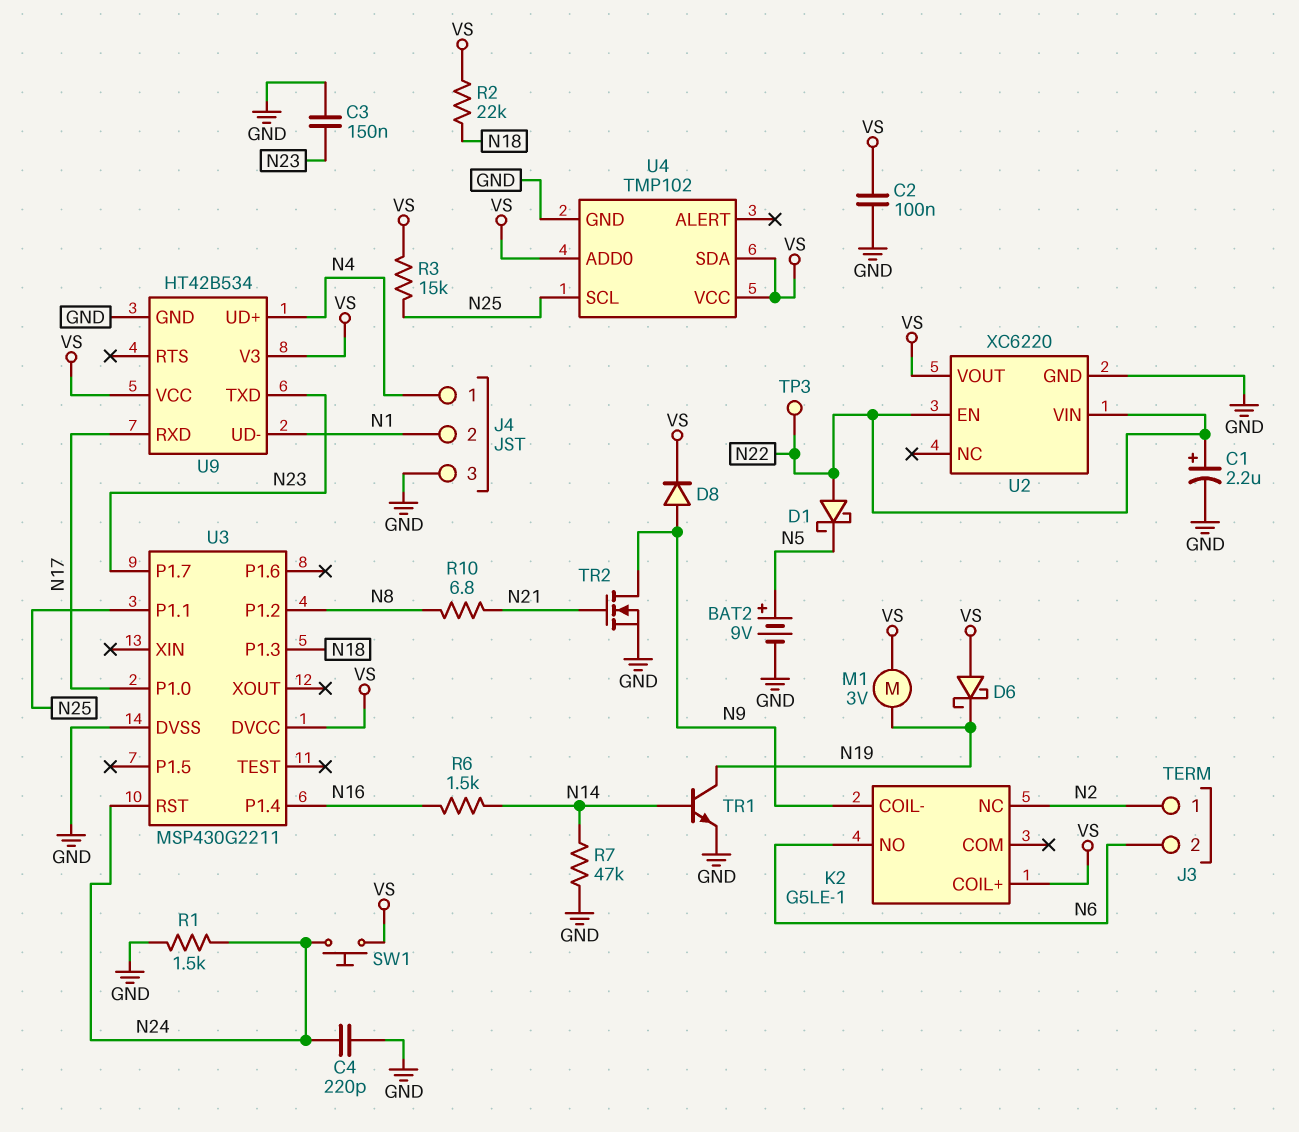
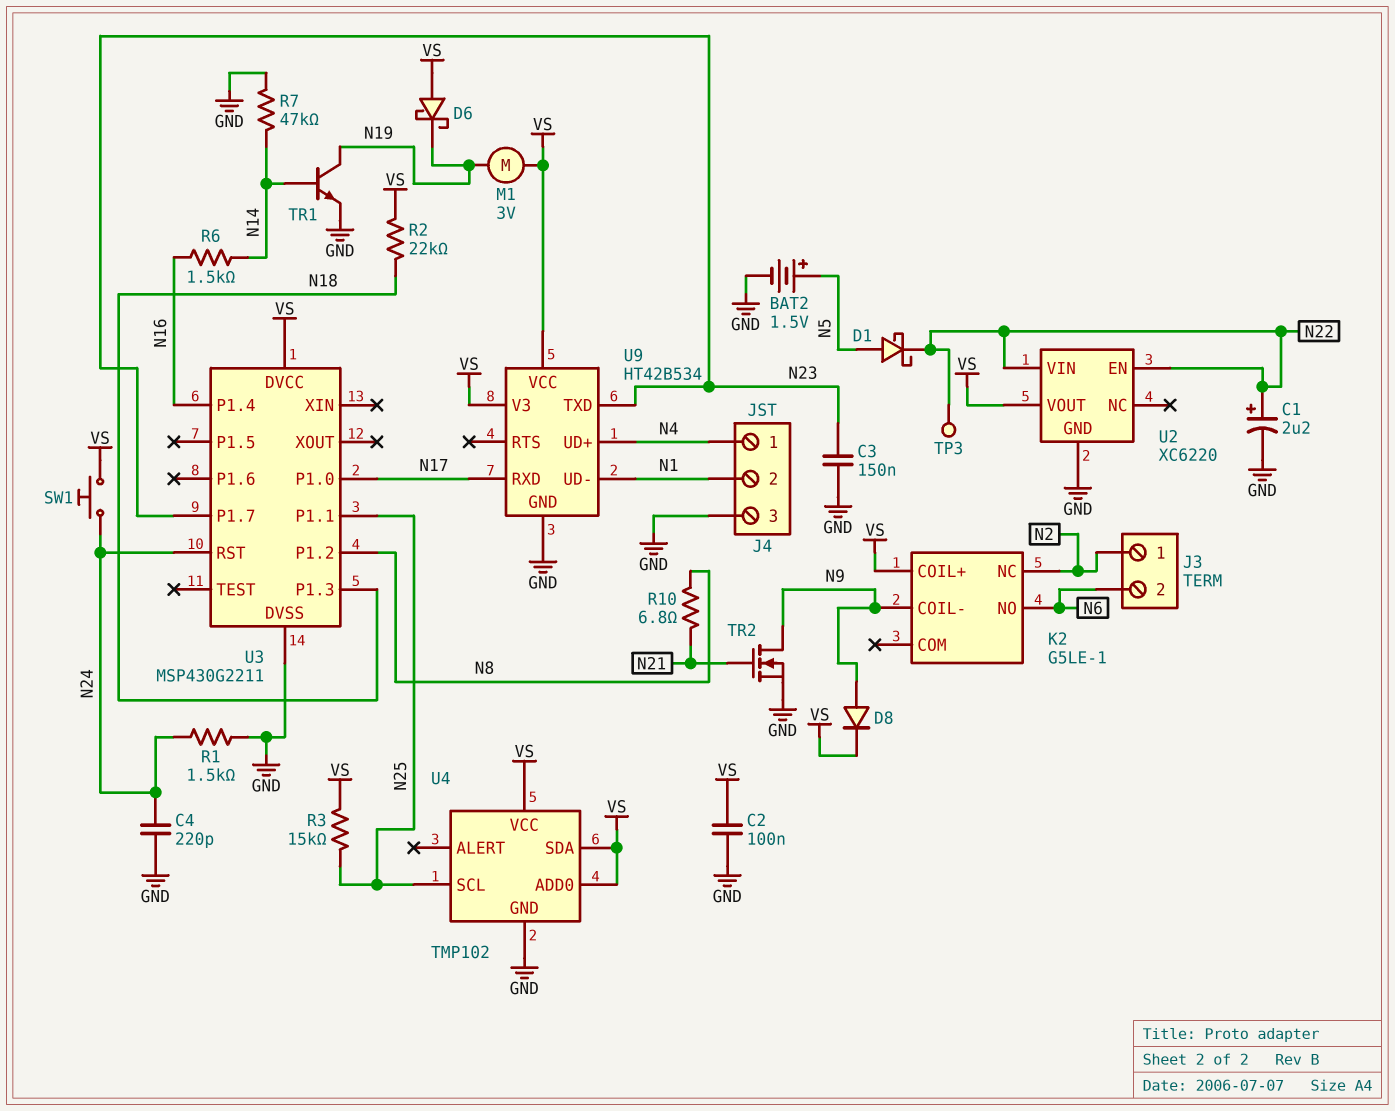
BAT2: 9V (plus N5, minus GND) -> 1.5V (plus N5, minus GND)
D1: schottky (A N22, K N5) -> schottky (A N5, K N22)

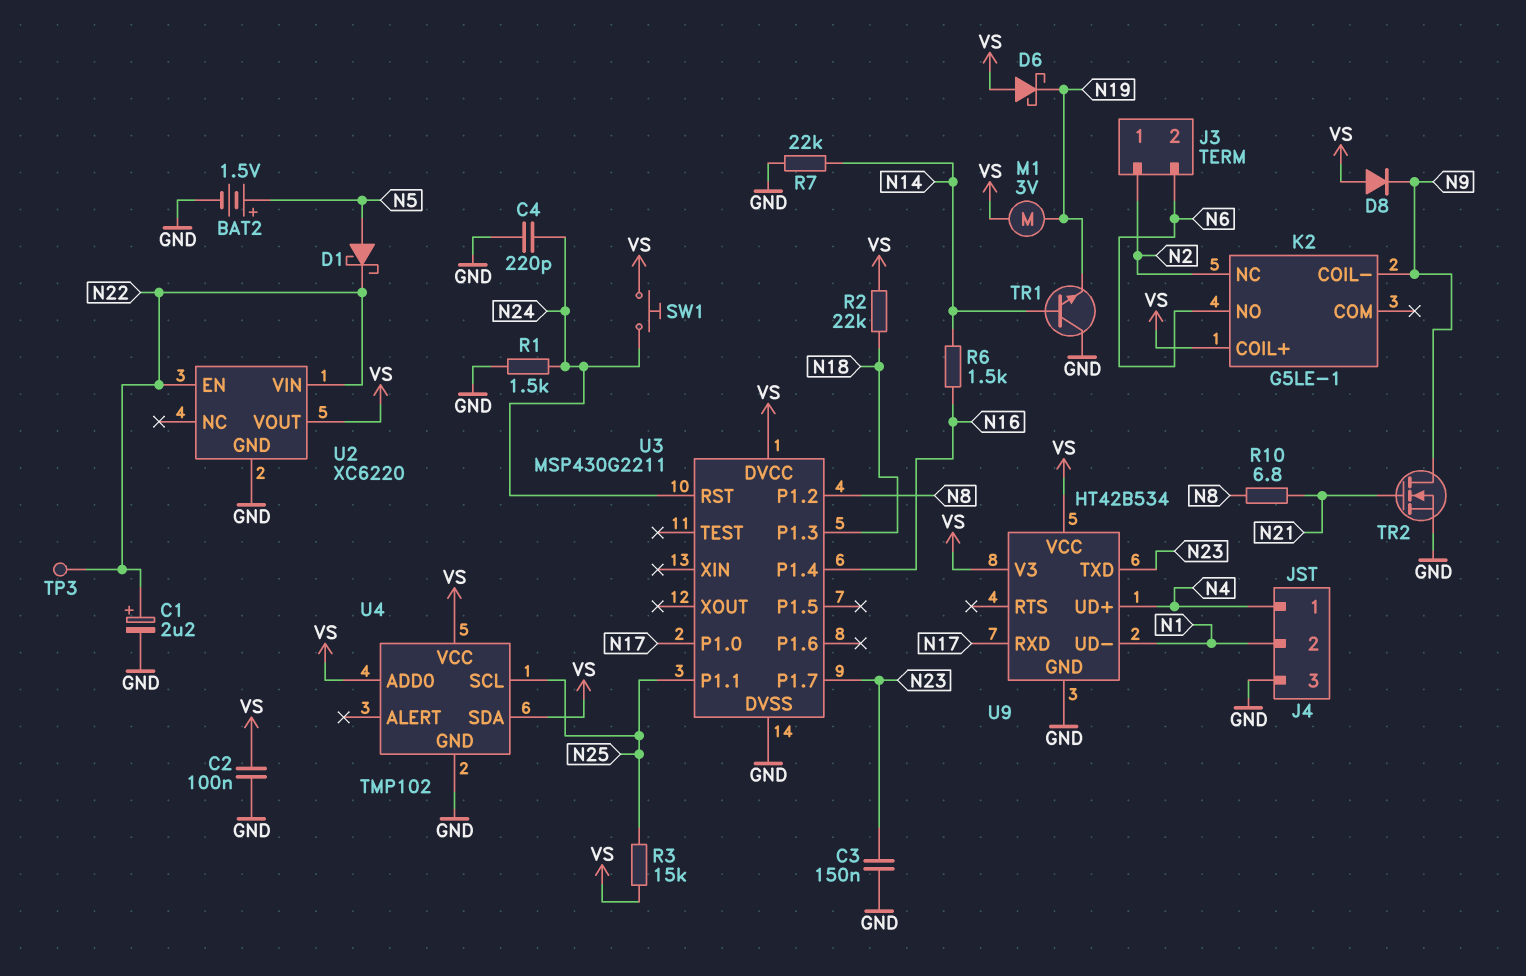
D8: diode (A N9, K VS) -> diode (A VS, K N9)
R7: 47k (GND, N14) -> 22k (GND, N14)
TR1: NPN (B N14, C N19, E GND) -> NPN (B N14, C GND, E N19)

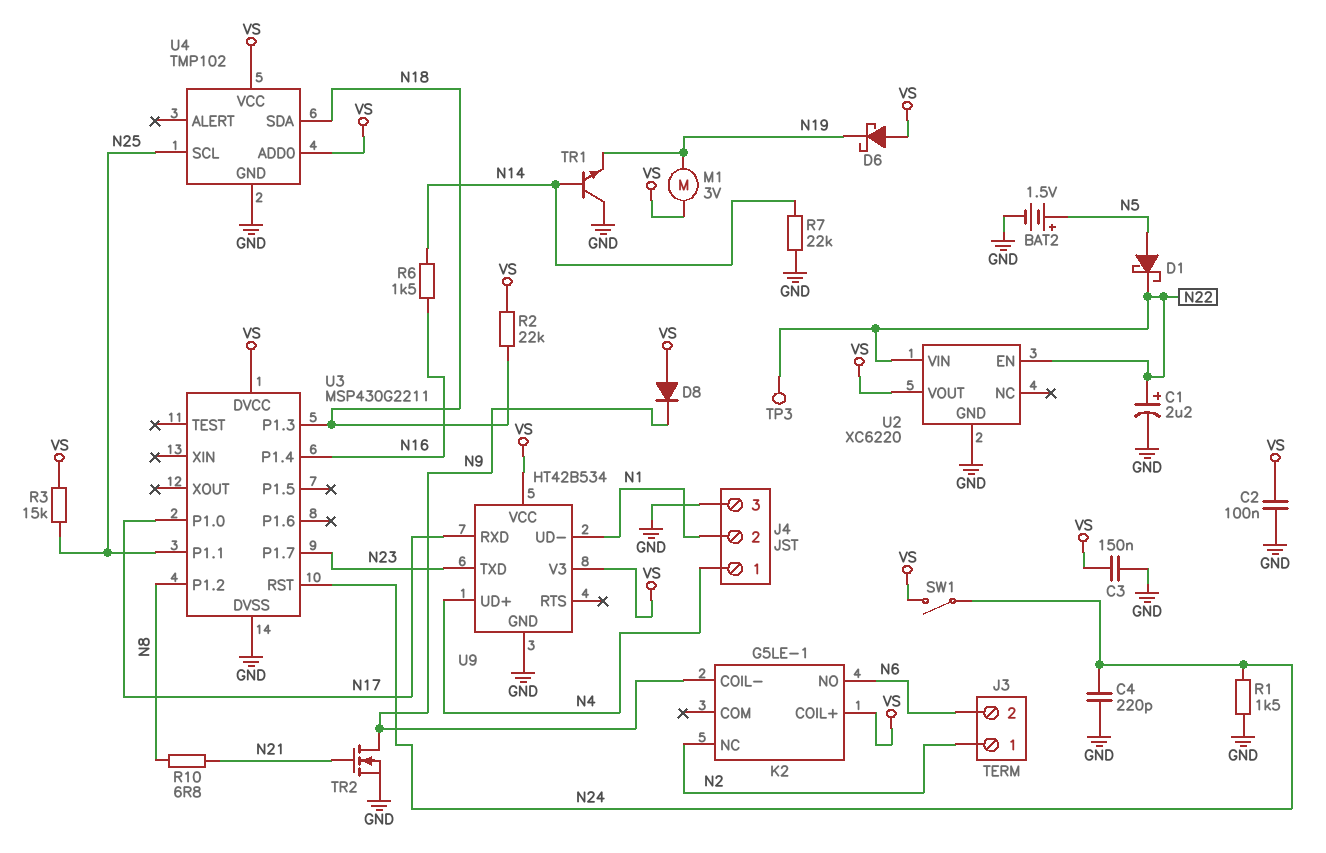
C3: 150nF (GND, N23) -> 150nF (GND, VS)
SW1: button (N24, VS) -> switch (N24, VS)
U4 pin SDA: VS -> N18

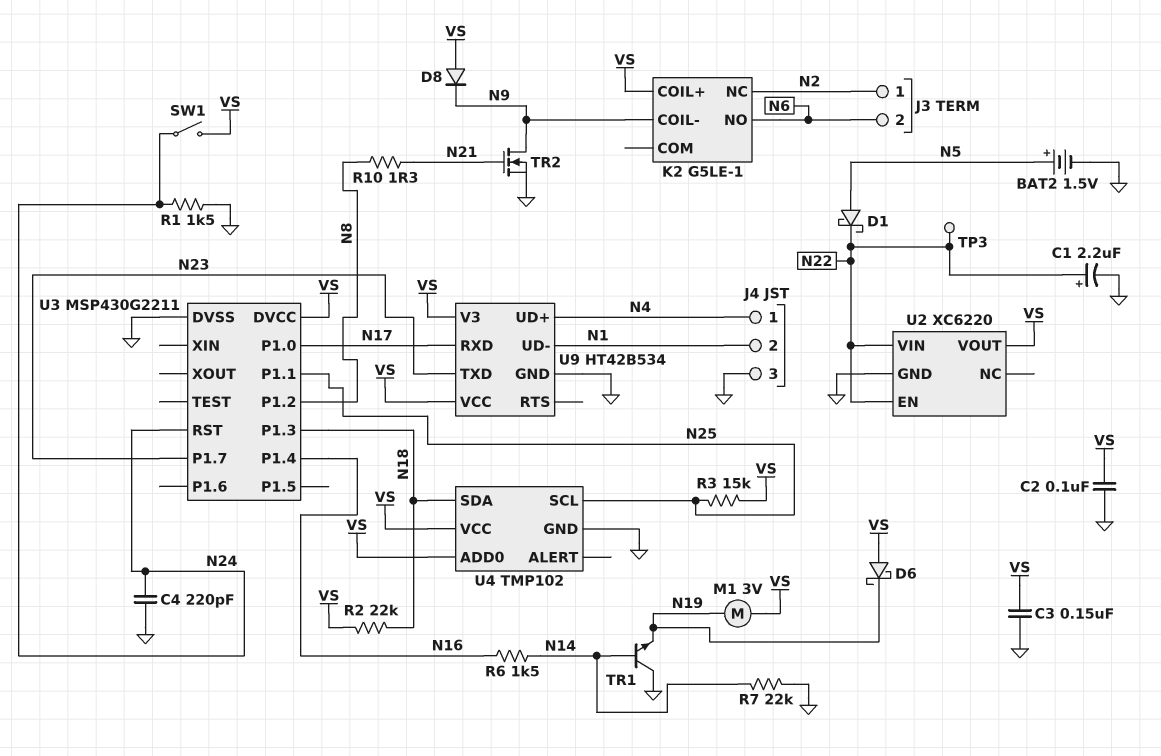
R10: 6.8 (N8, N21) -> 1.3 (N8, N21)

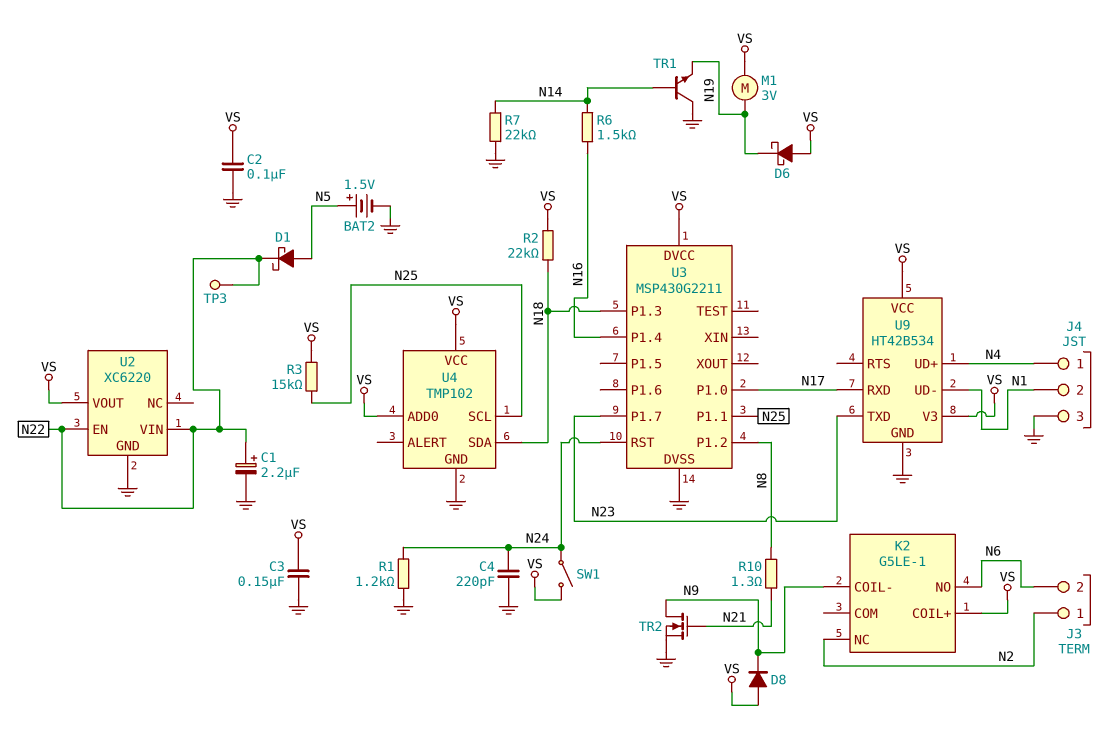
R1: 1.5k (GND, N24) -> 1.2k (GND, N24)

